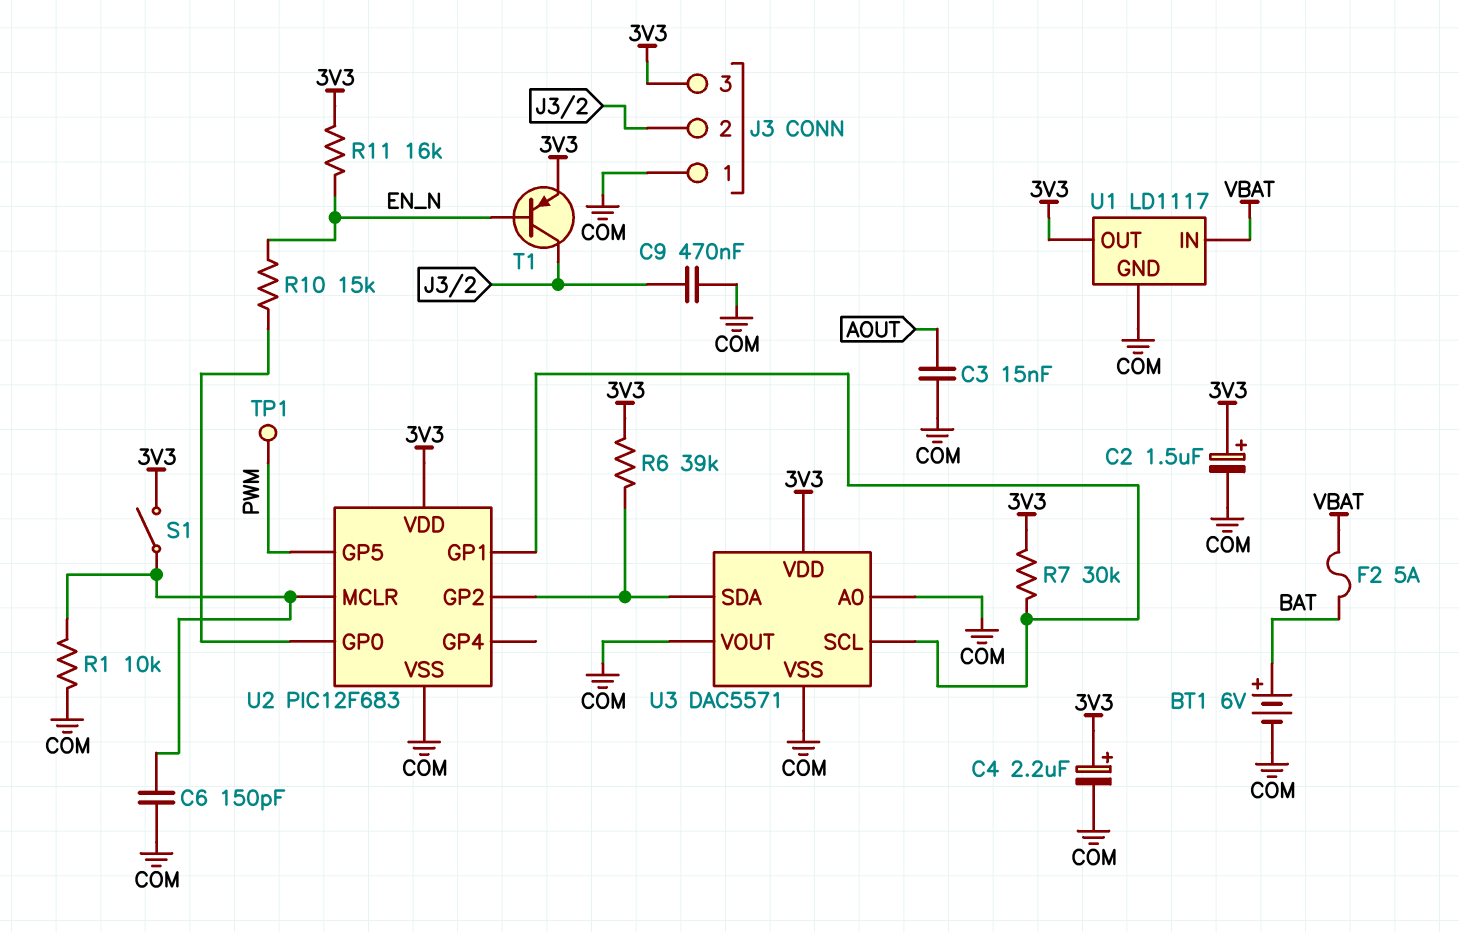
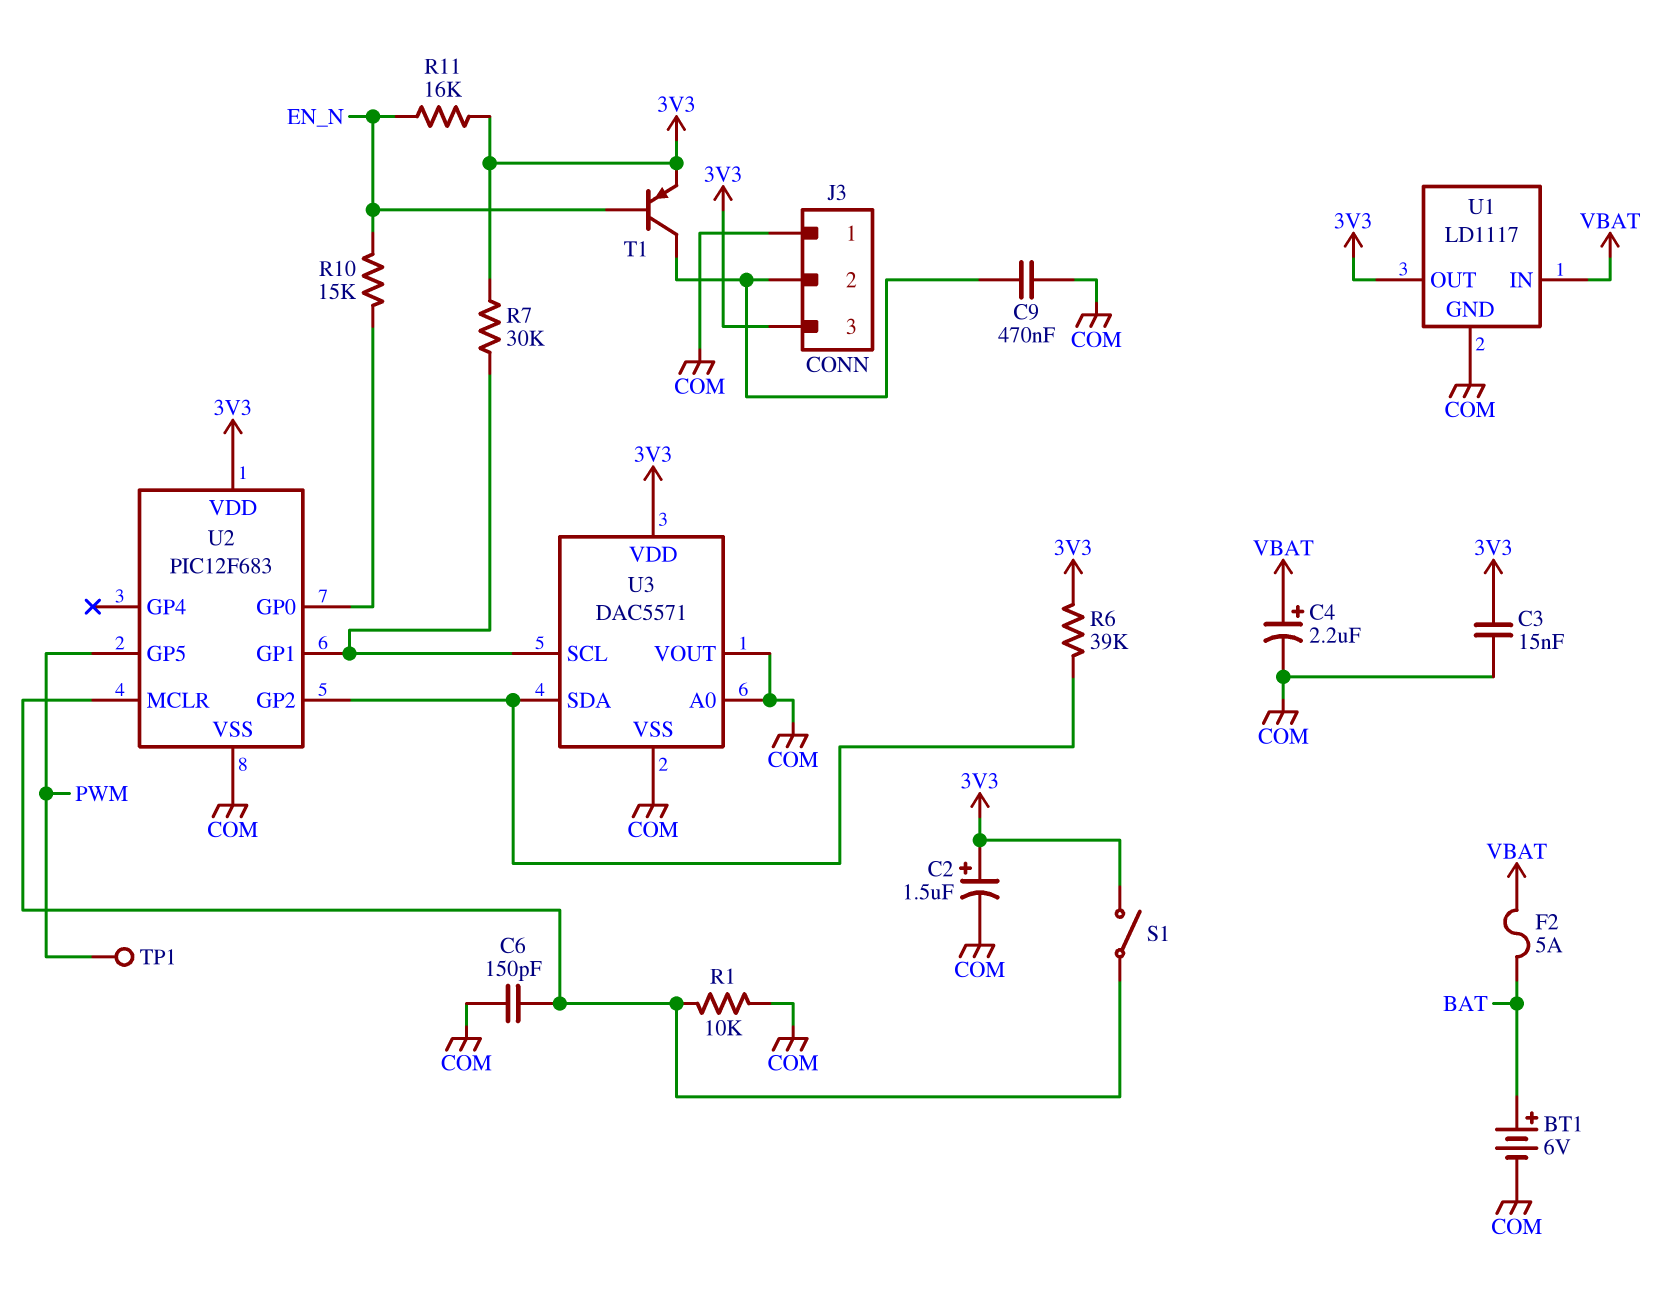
C3: 15nF (AOUT, COM) -> 15nF (3V3, COM)
C4: 2.2uF (plus 3V3, minus COM) -> 2.2uF (plus VBAT, minus COM)

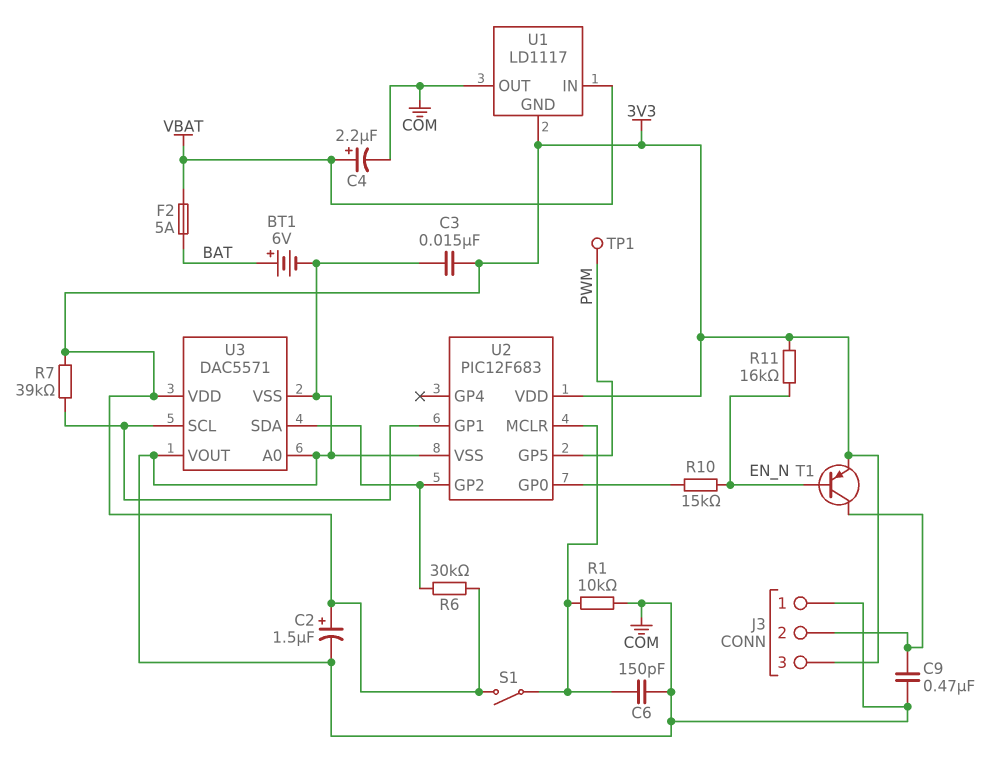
R6: 39k (3V3, U2/GP2) -> 30k (3V3, U2/GP2)
R7: 30k (3V3, U2/GP1) -> 39k (3V3, U2/GP1)
U1 pin GND: COM -> 3V3
U1 pin OUT: 3V3 -> COM

